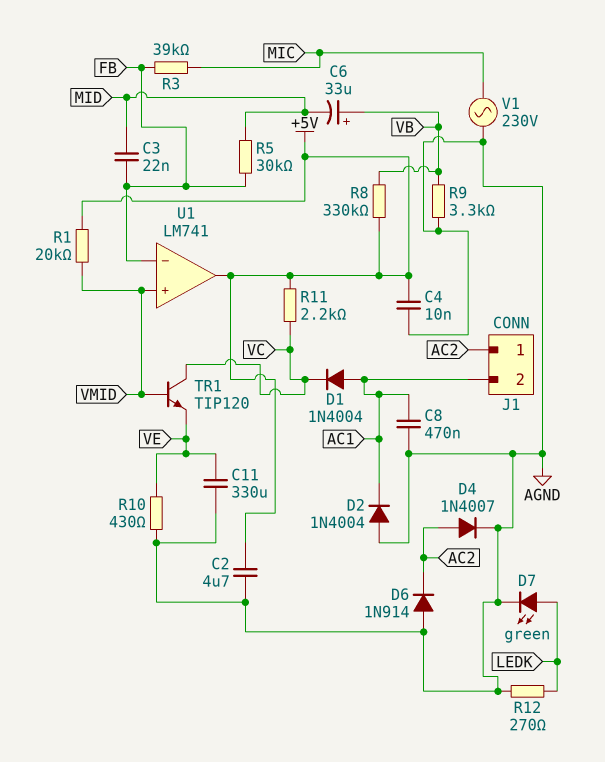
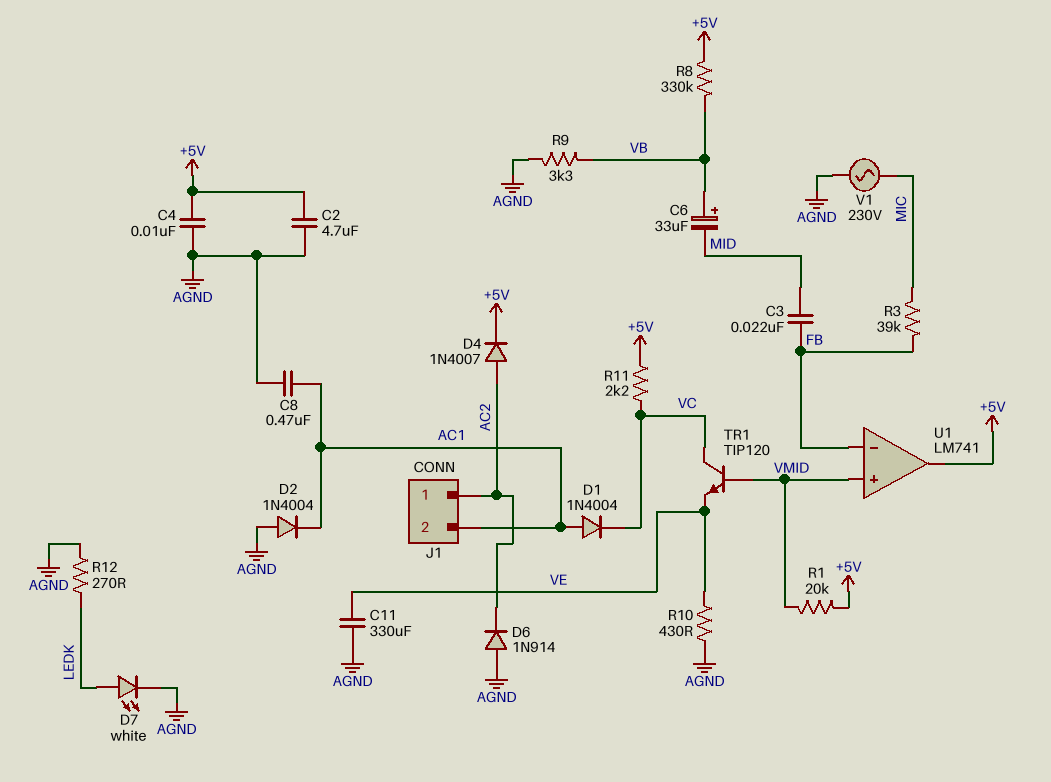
D4: diode 1N4007 (A AC2, K AGND) -> diode 1N4007 (A AC2, K +5V)
D7: LED green (A LEDK, K AGND) -> LED white (A LEDK, K AGND)
R5: 30k (FB, MID) -> none

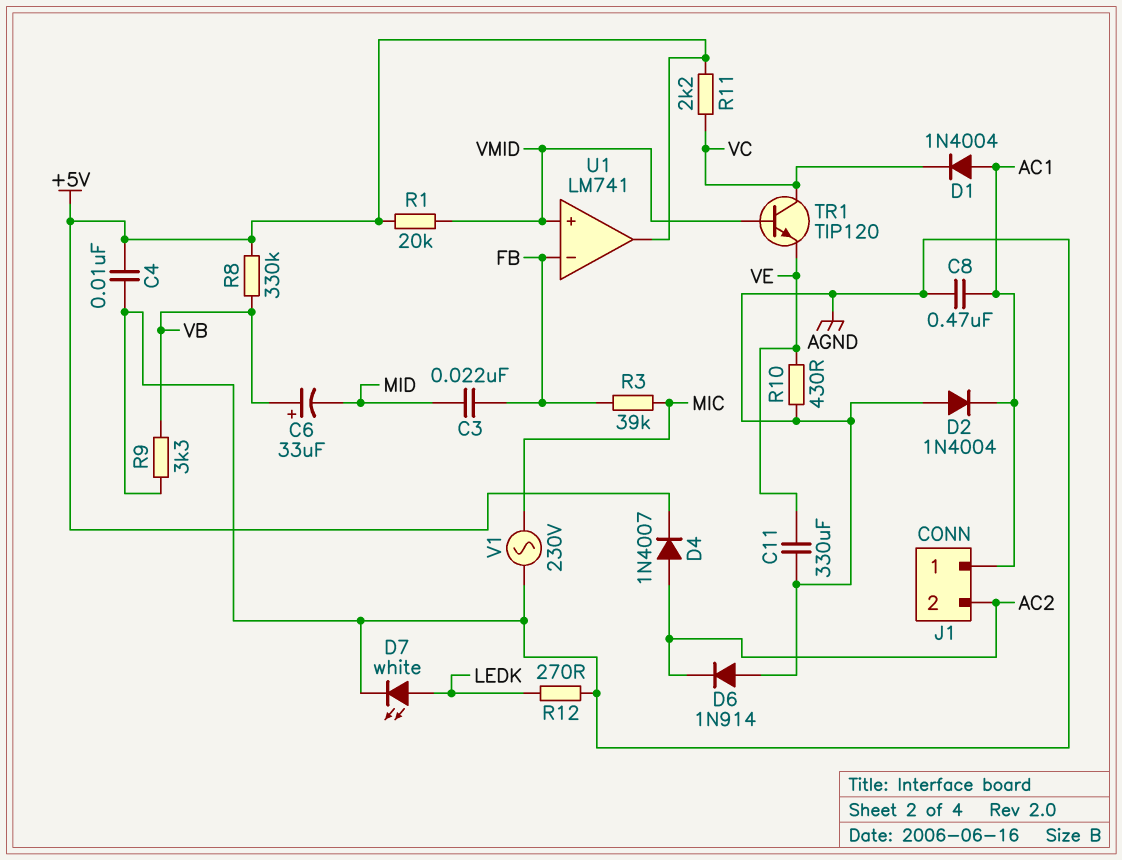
C2: 4.7uF (+5V, AGND) -> none
J1 pin 1: AC2 -> AC1
J1 pin 2: AC1 -> AC2

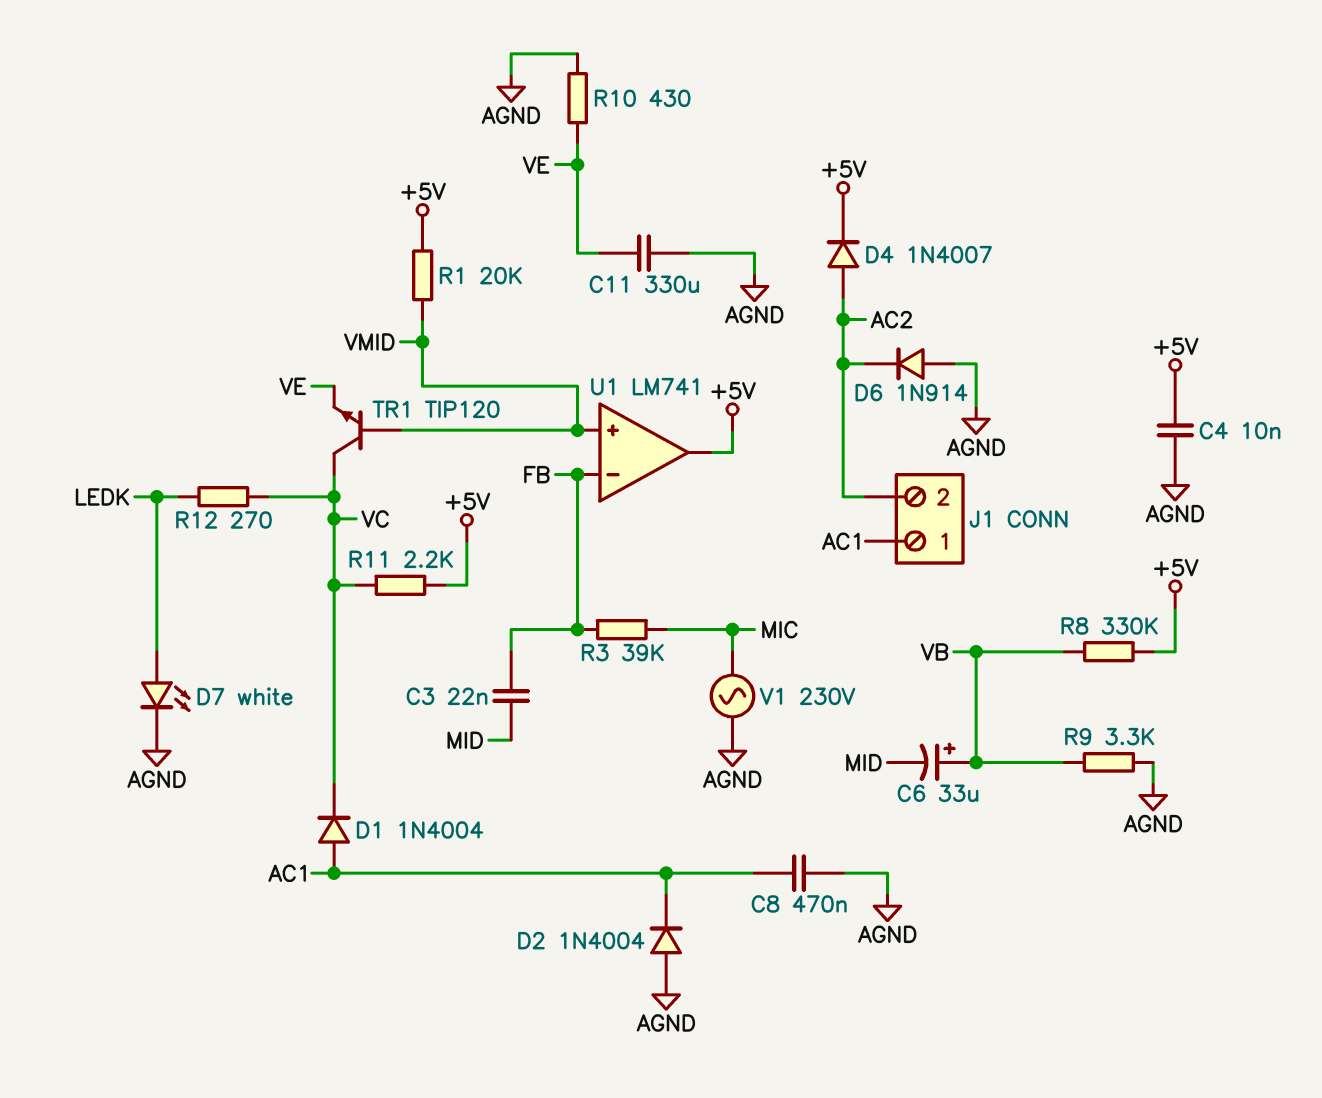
R12: 270 (AGND, LEDK) -> 270 (LEDK, VC)

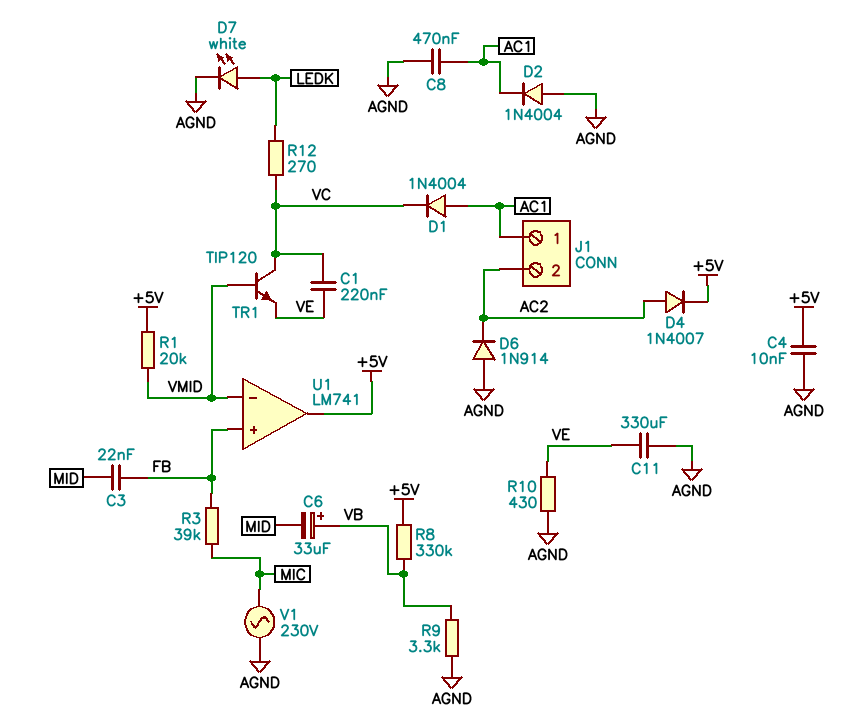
C1: none -> 220nF (VC, VE)
R11: 2.2k (+5V, VC) -> none
U1 pin in+: VMID -> FB
U1 pin in-: FB -> VMID

